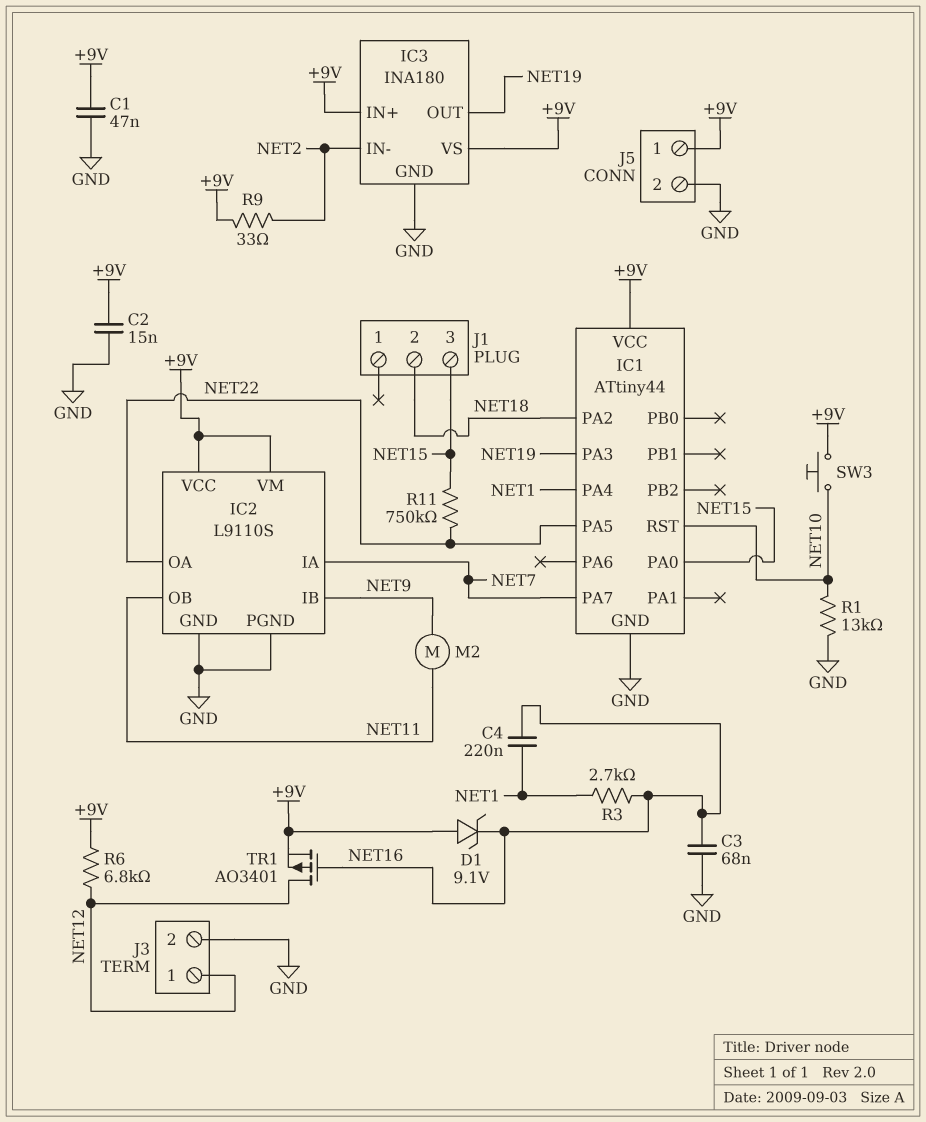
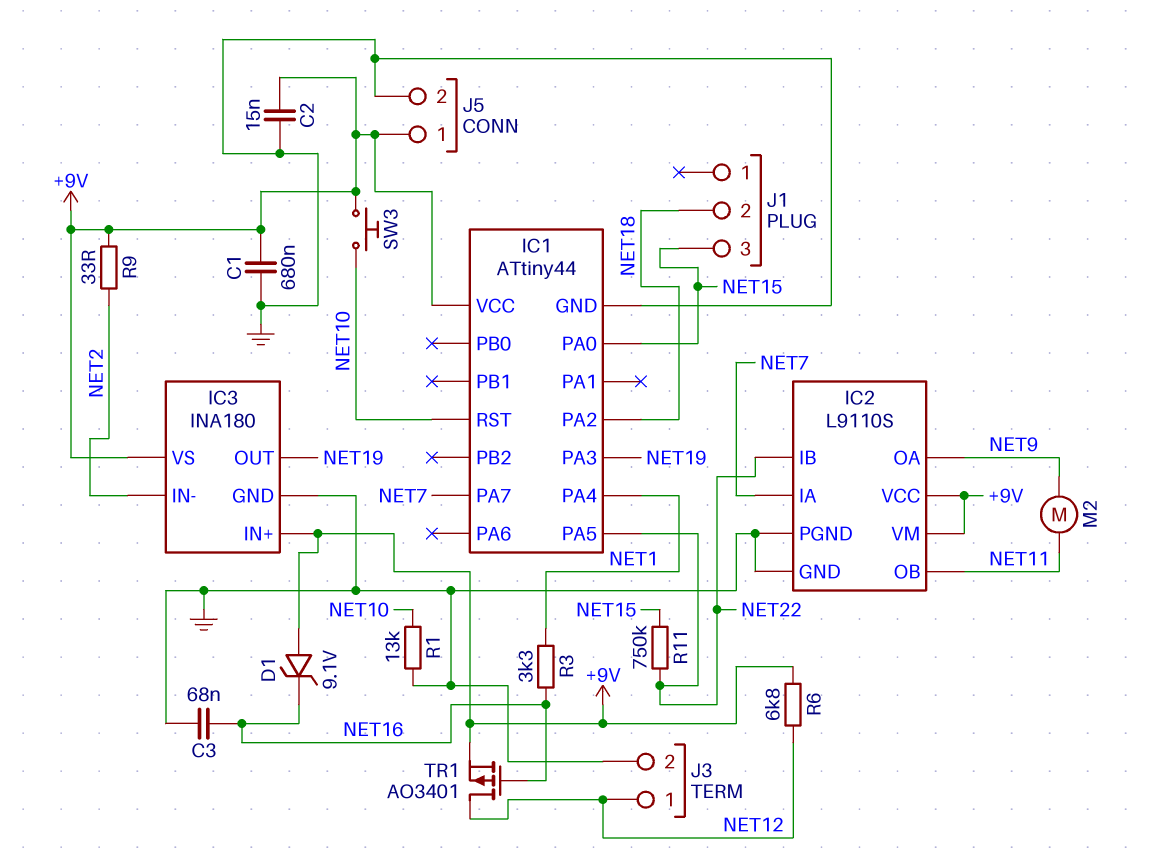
C1: 47nF (+9V, GND) -> 680nF (+9V, GND)
C4: 220nF (NET1, NET16) -> none
IC2 pin IB: NET9 -> NET22
IC2 pin OA: NET22 -> NET9
R3: 2.7k (NET1, NET16) -> 3.3k (NET1, NET16)

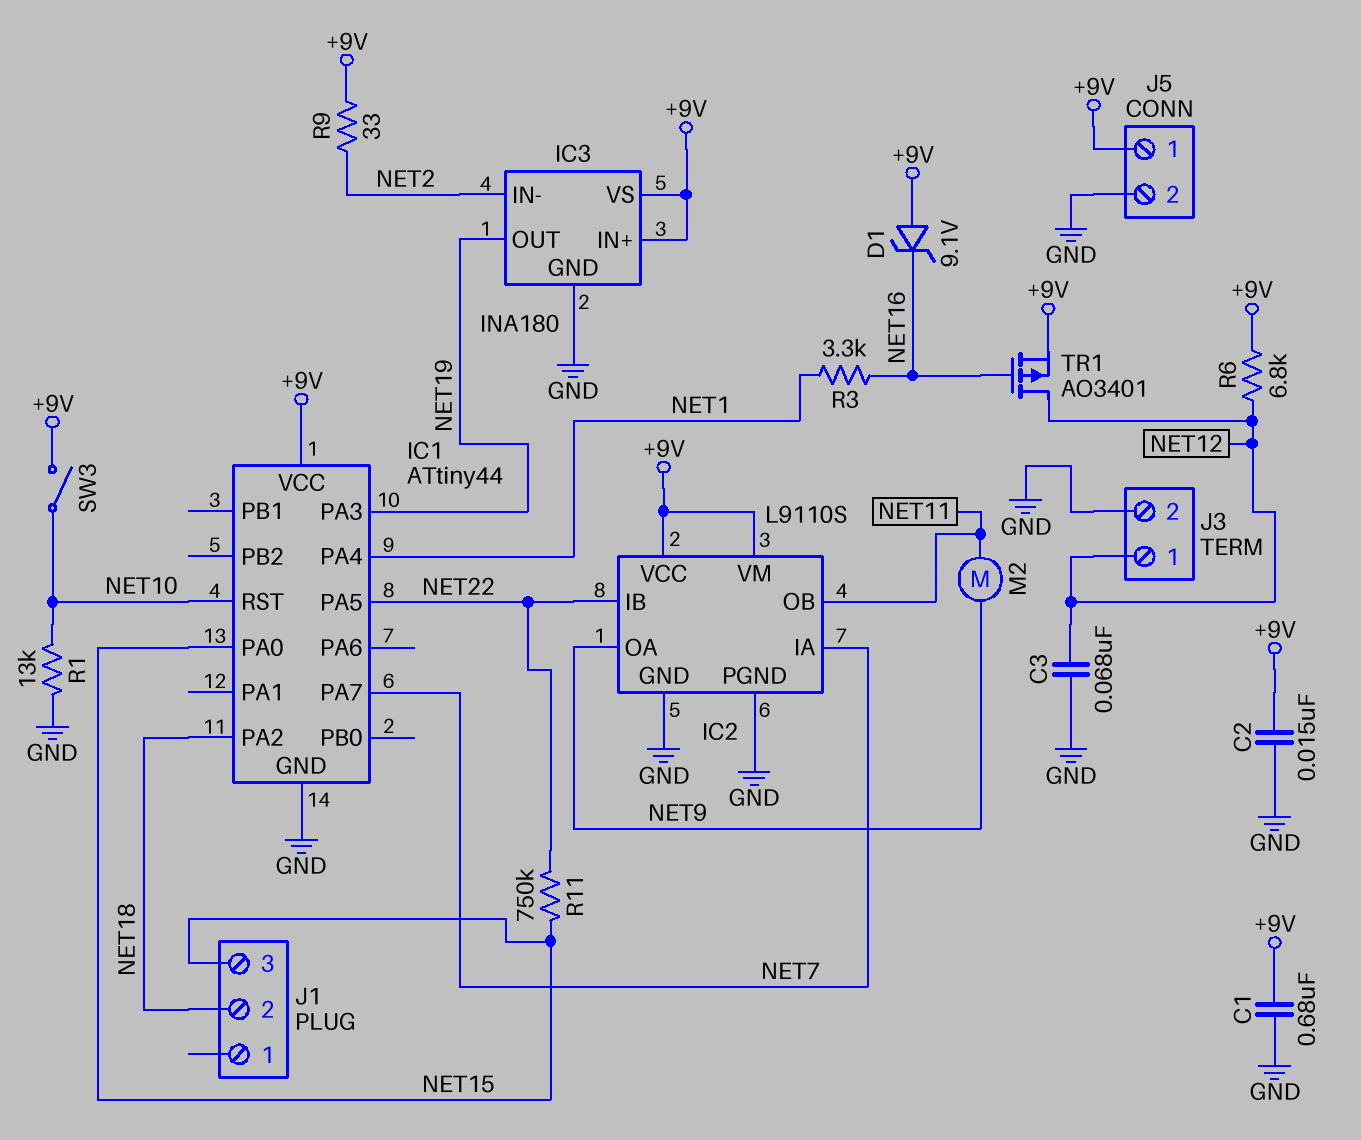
C3: 68nF (GND, NET16) -> 68nF (GND, NET12)
SW3: button (+9V, NET10) -> switch (+9V, NET10)

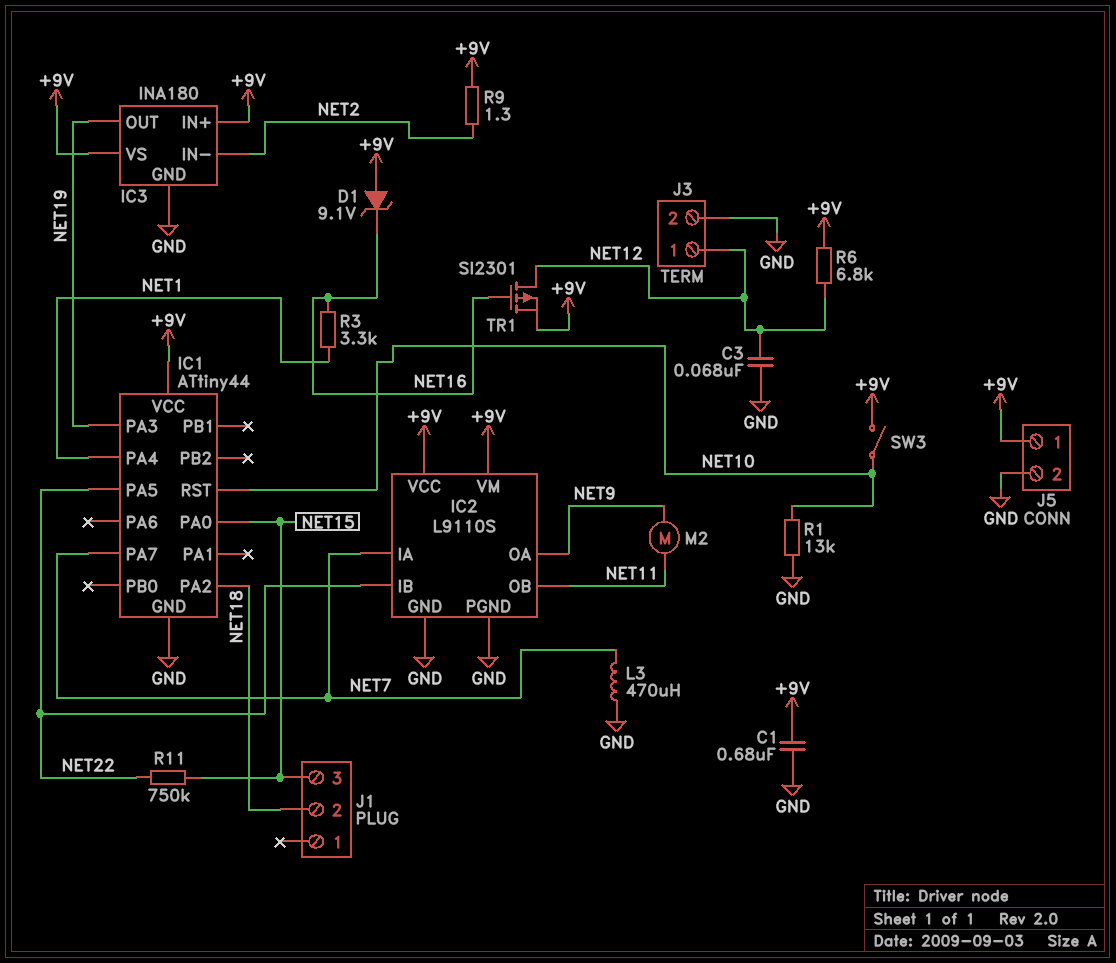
C2: 15nF (+9V, GND) -> none
L3: none -> 470uH (GND, NET7)
R9: 33 (+9V, NET2) -> 1.3 (+9V, NET2)
TR1: PMOS AO3401 (G NET16, D NET12, S +9V) -> PMOS SI2301 (G NET16, D NET12, S +9V)

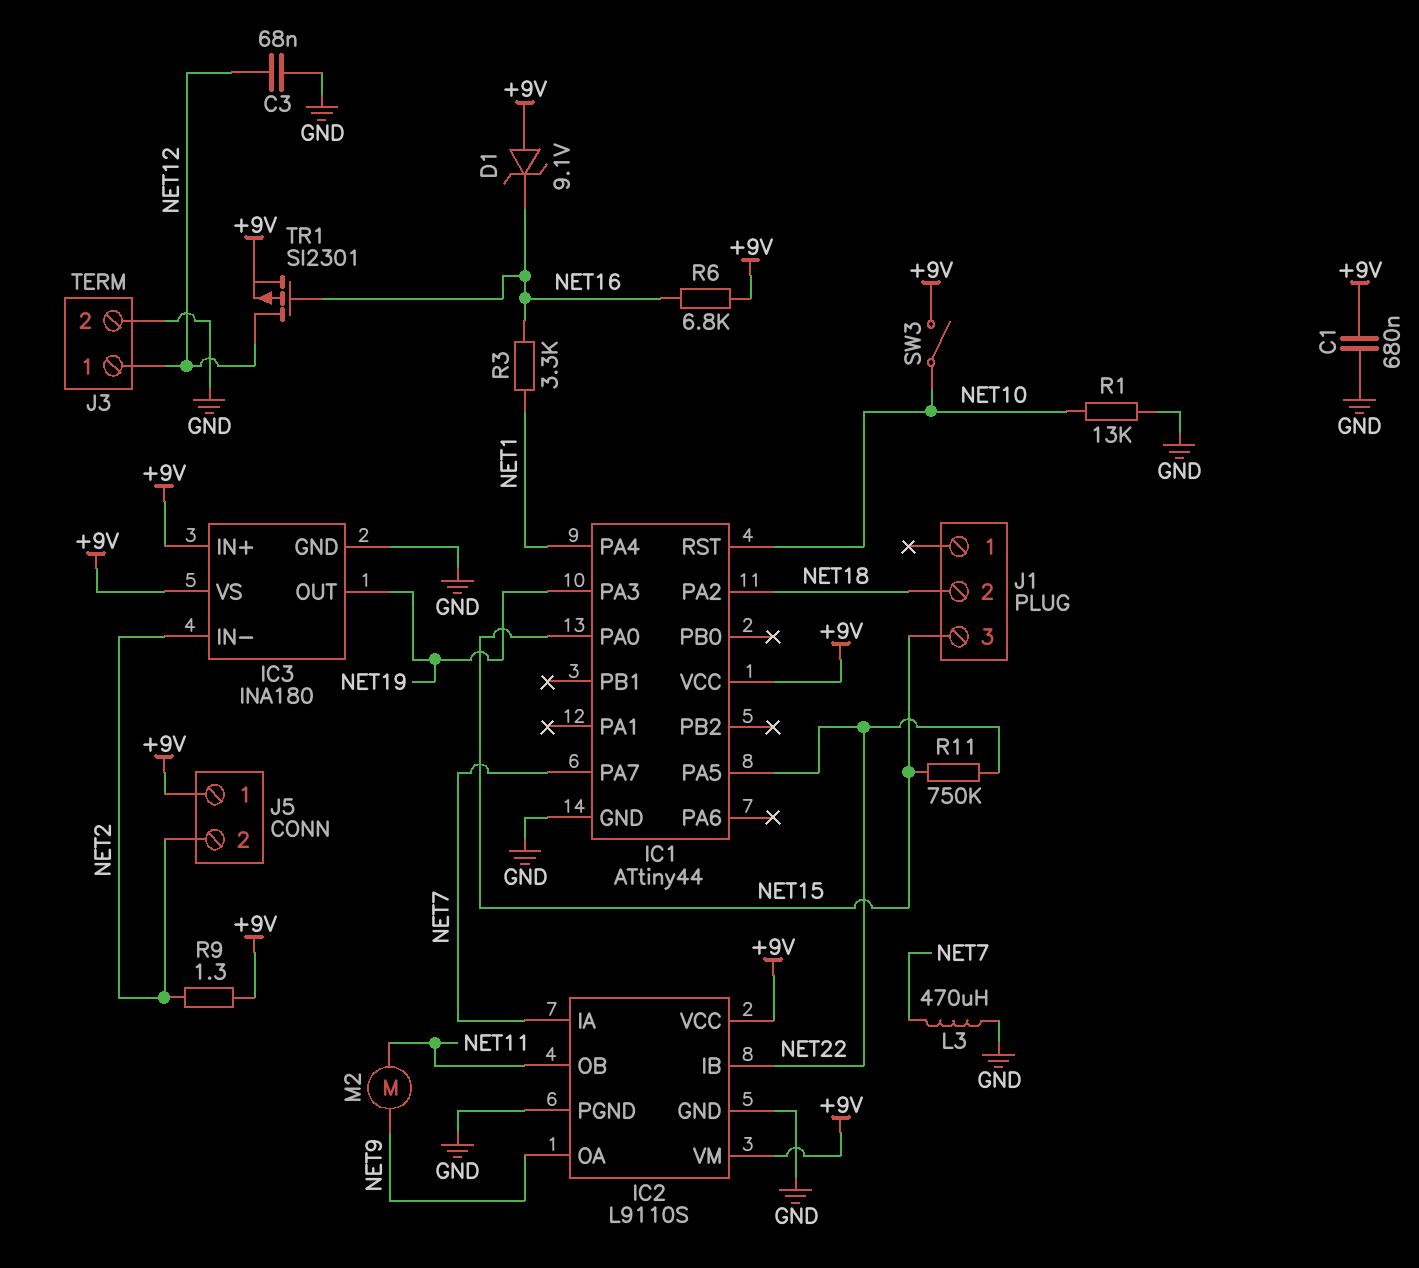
J5 pin 2: GND -> NET2
R6: 6.8k (+9V, NET12) -> 6.8k (+9V, NET16)

